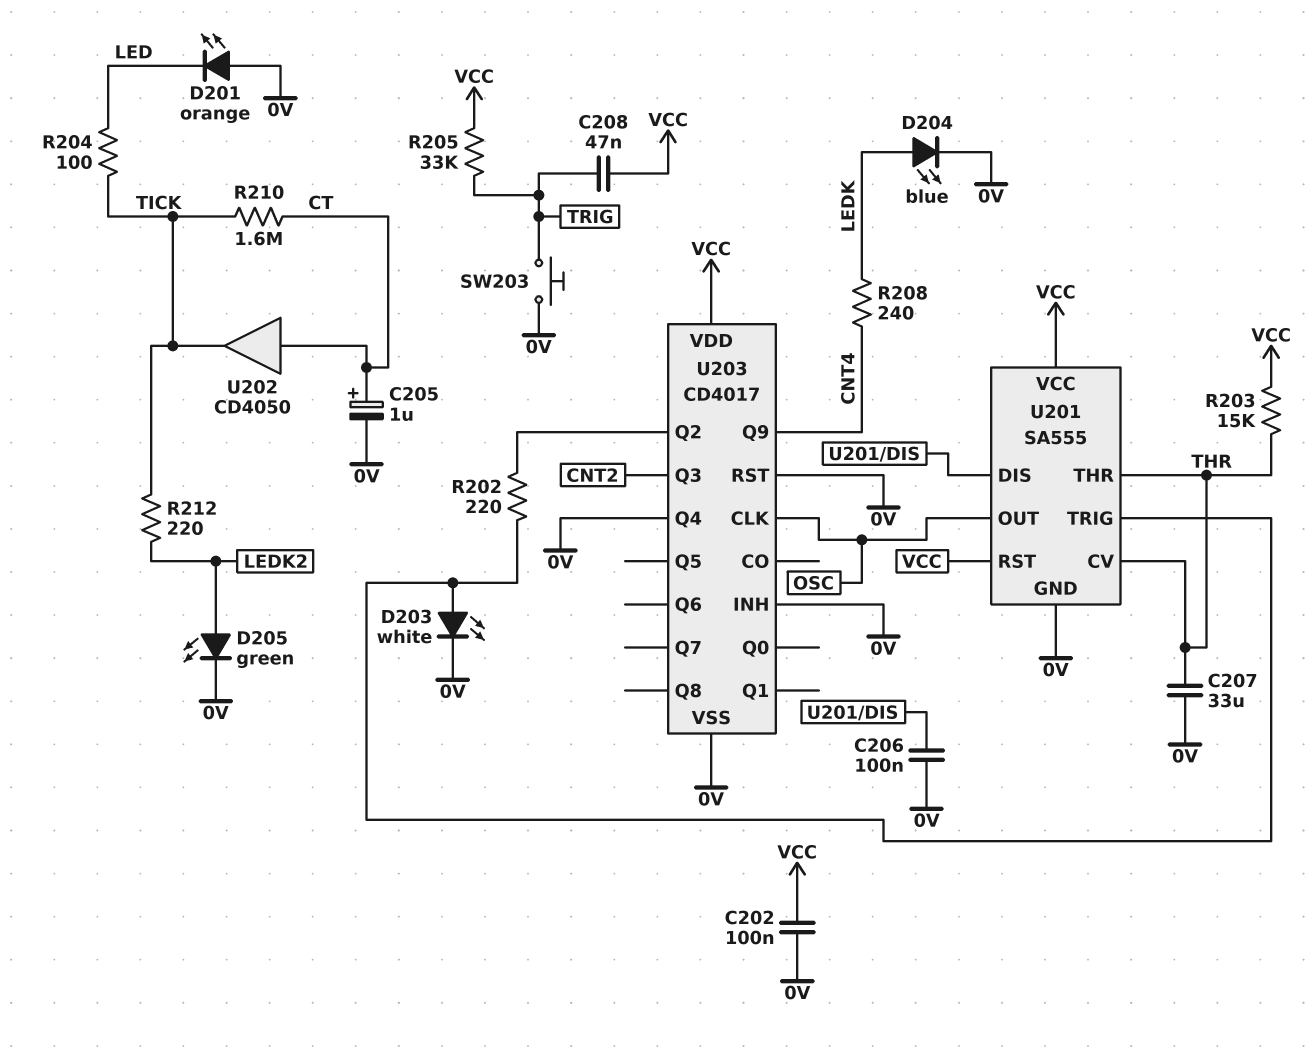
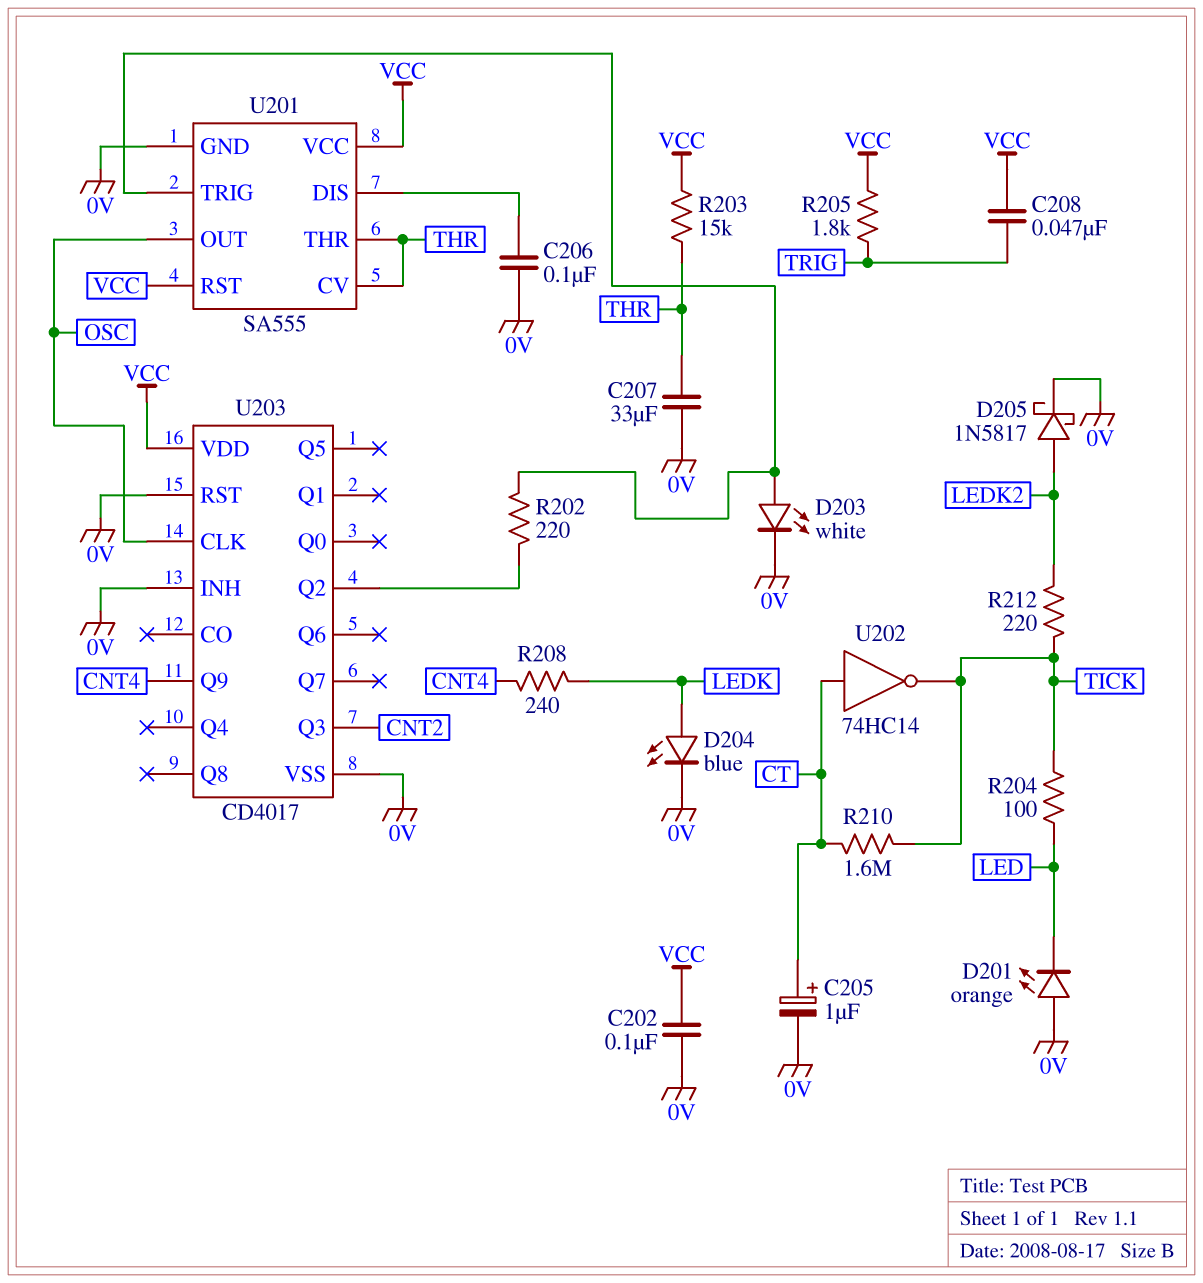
D205: LED green (A LEDK2, K 0V) -> schottky 1N5817 (A LEDK2, K 0V)
R205: 33k (TRIG, VCC) -> 1.8k (TRIG, VCC)
SW203: button (0V, TRIG) -> none
U202: buffer CD4050 (in CT, out TICK) -> NOT 74HC14 (in CT, out TICK)
U203 pin Q4: 0V -> none

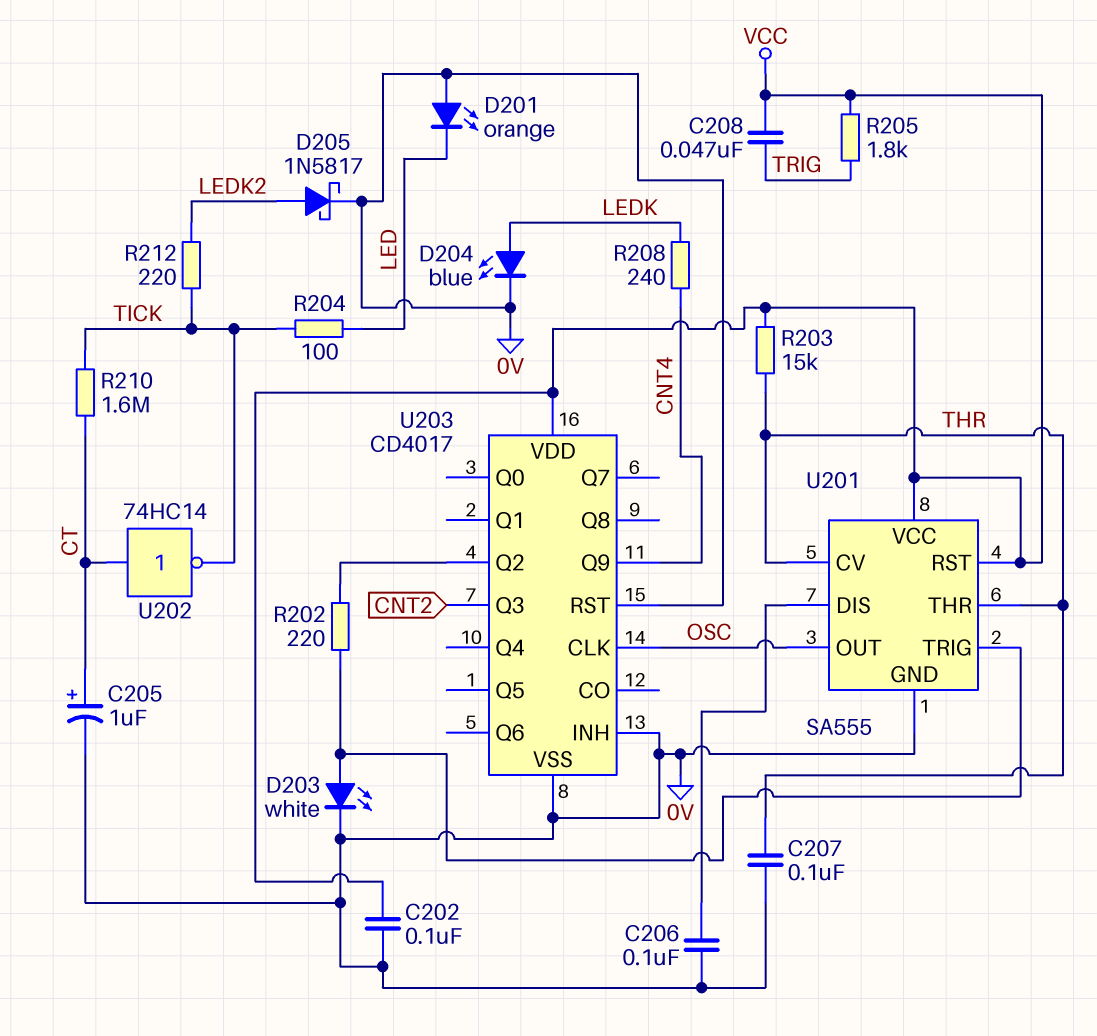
C207: 33uF (0V, THR) -> 100nF (0V, THR)

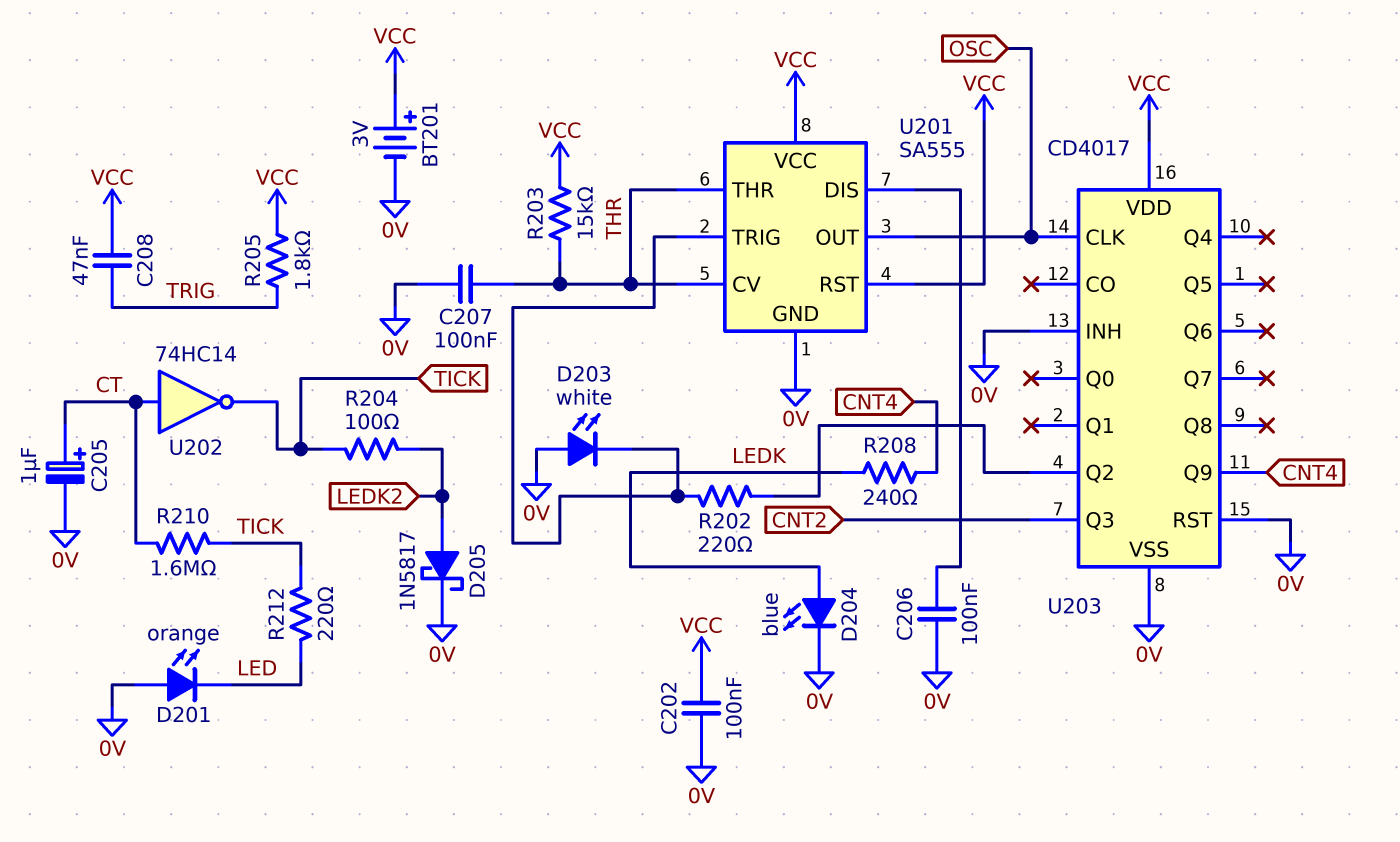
BT201: none -> 3V (plus VCC, minus 0V)
D203: LED white (A U201/TRIG, K 0V) -> LED white (A 0V, K U201/TRIG)
R204: 100 (LED, TICK) -> 100 (LEDK2, TICK)
R212: 220 (LEDK2, TICK) -> 220 (LED, TICK)

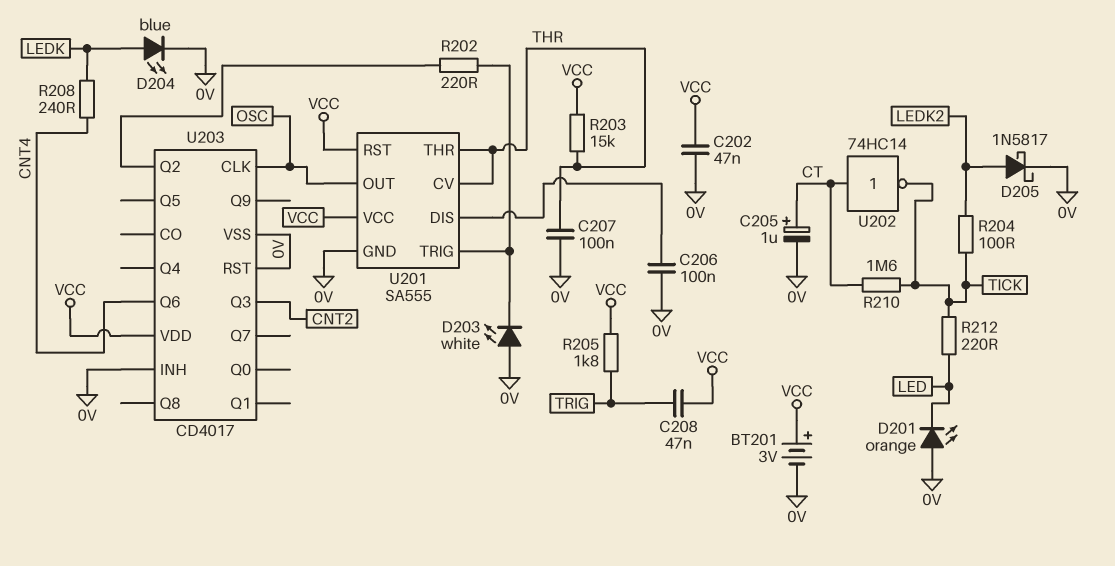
C202: 100nF (0V, VCC) -> 47nF (0V, VCC)
U203 pin Q6: none -> CNT4
U203 pin Q9: CNT4 -> none

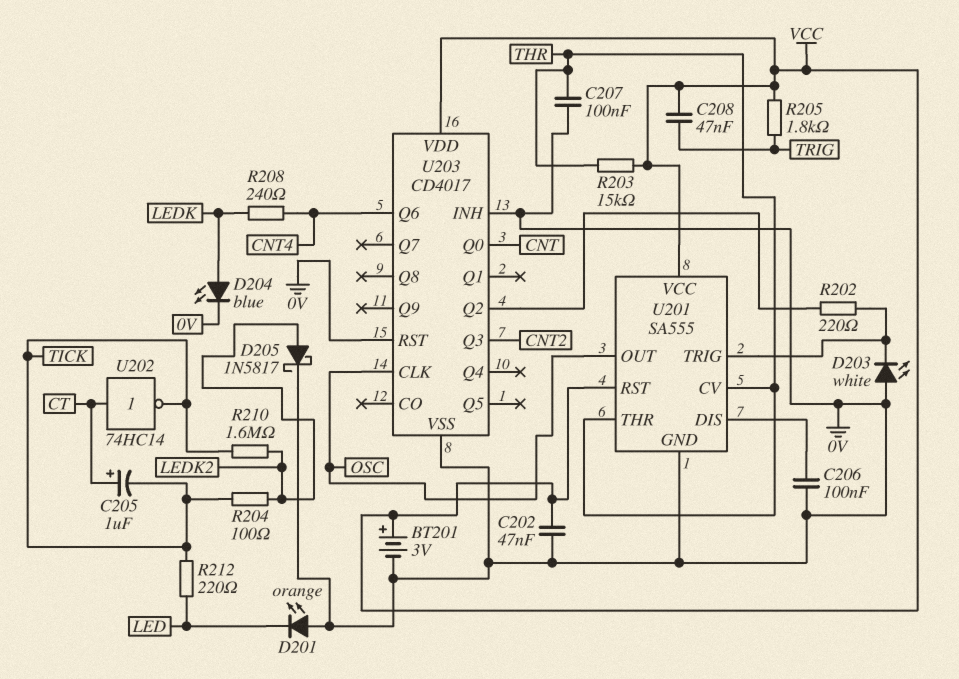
C205: 1uF (plus CT, minus 0V) -> 1uF (plus CT, minus TICK)
R210: 1.6M (CT, TICK) -> 1.6M (LEDK2, TICK)
U203 pin Q0: none -> CNT

